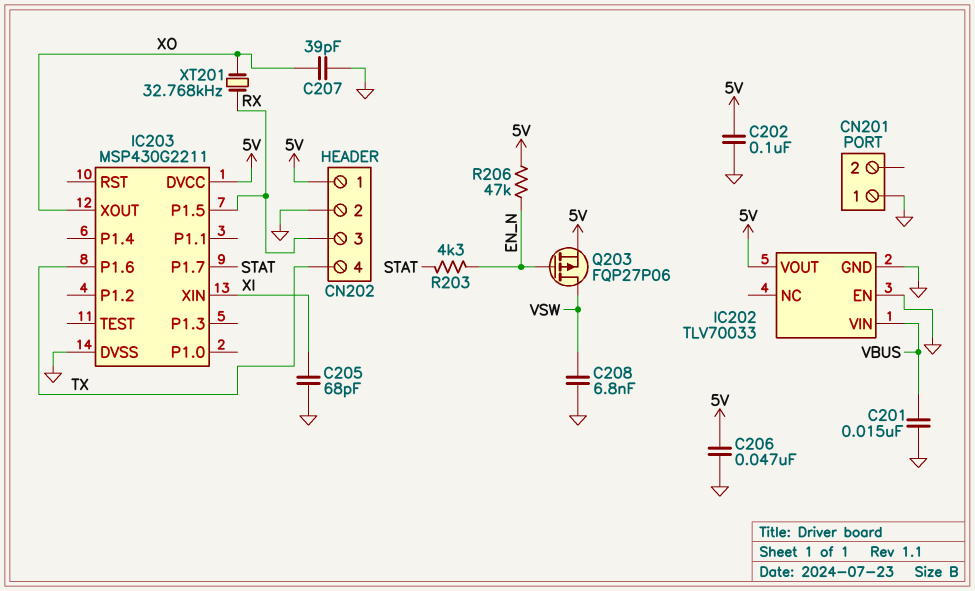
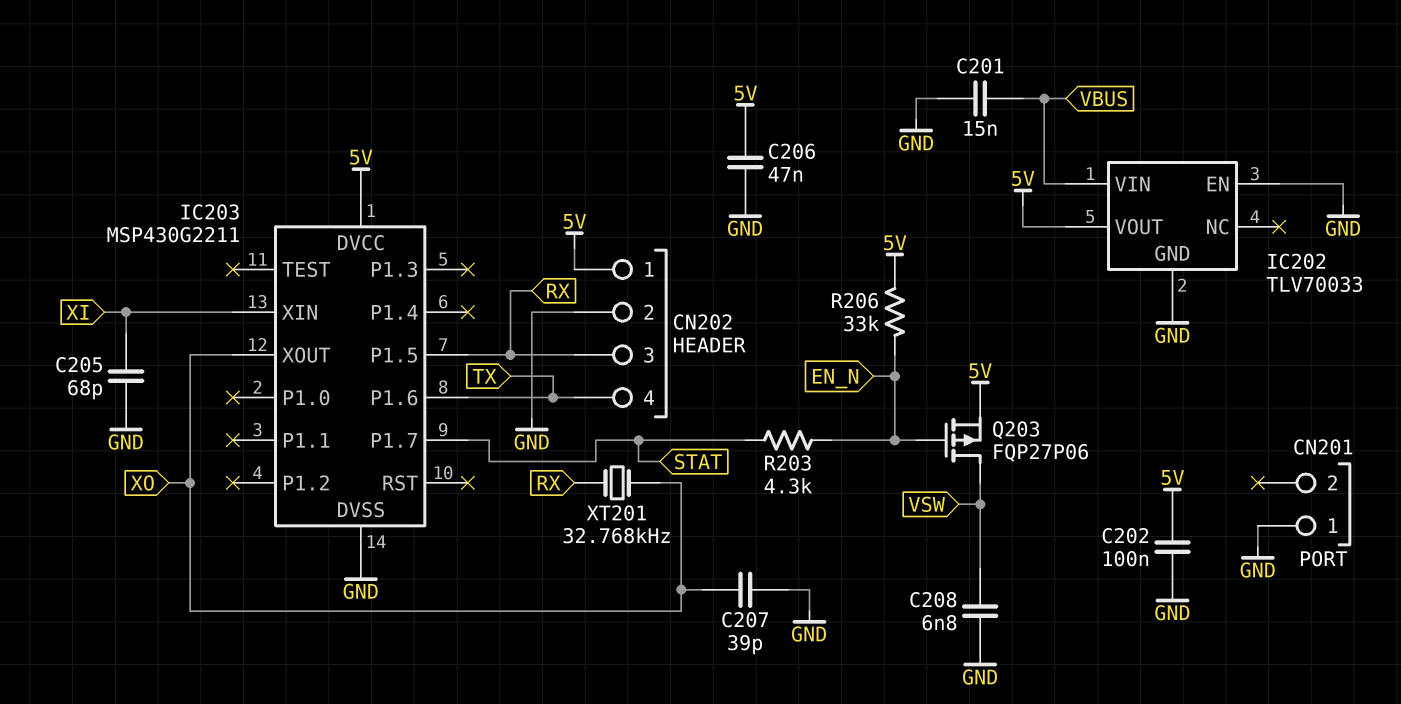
R206: 47k (5V, EN_N) -> 33k (5V, EN_N)

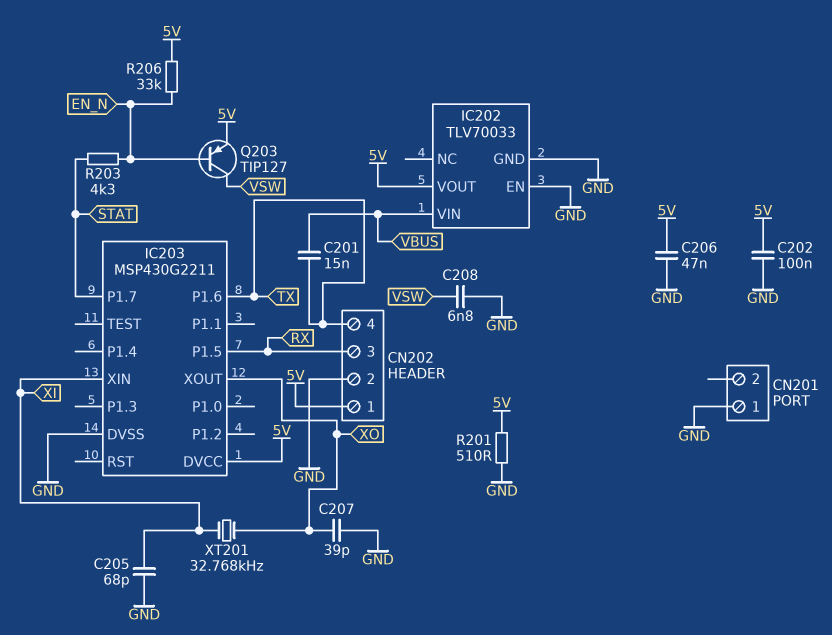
C201: 15nF (GND, VBUS) -> 15nF (TX, VBUS)
Q203: PMOS FQP27P06 (G EN_N, D VSW, S 5V) -> PNP TIP127 (B EN_N, C VSW, E 5V)
R201: none -> 510 (5V, GND)
XT201: 32.768kHz (RX, XO) -> 32.768kHz (XI, XO)

